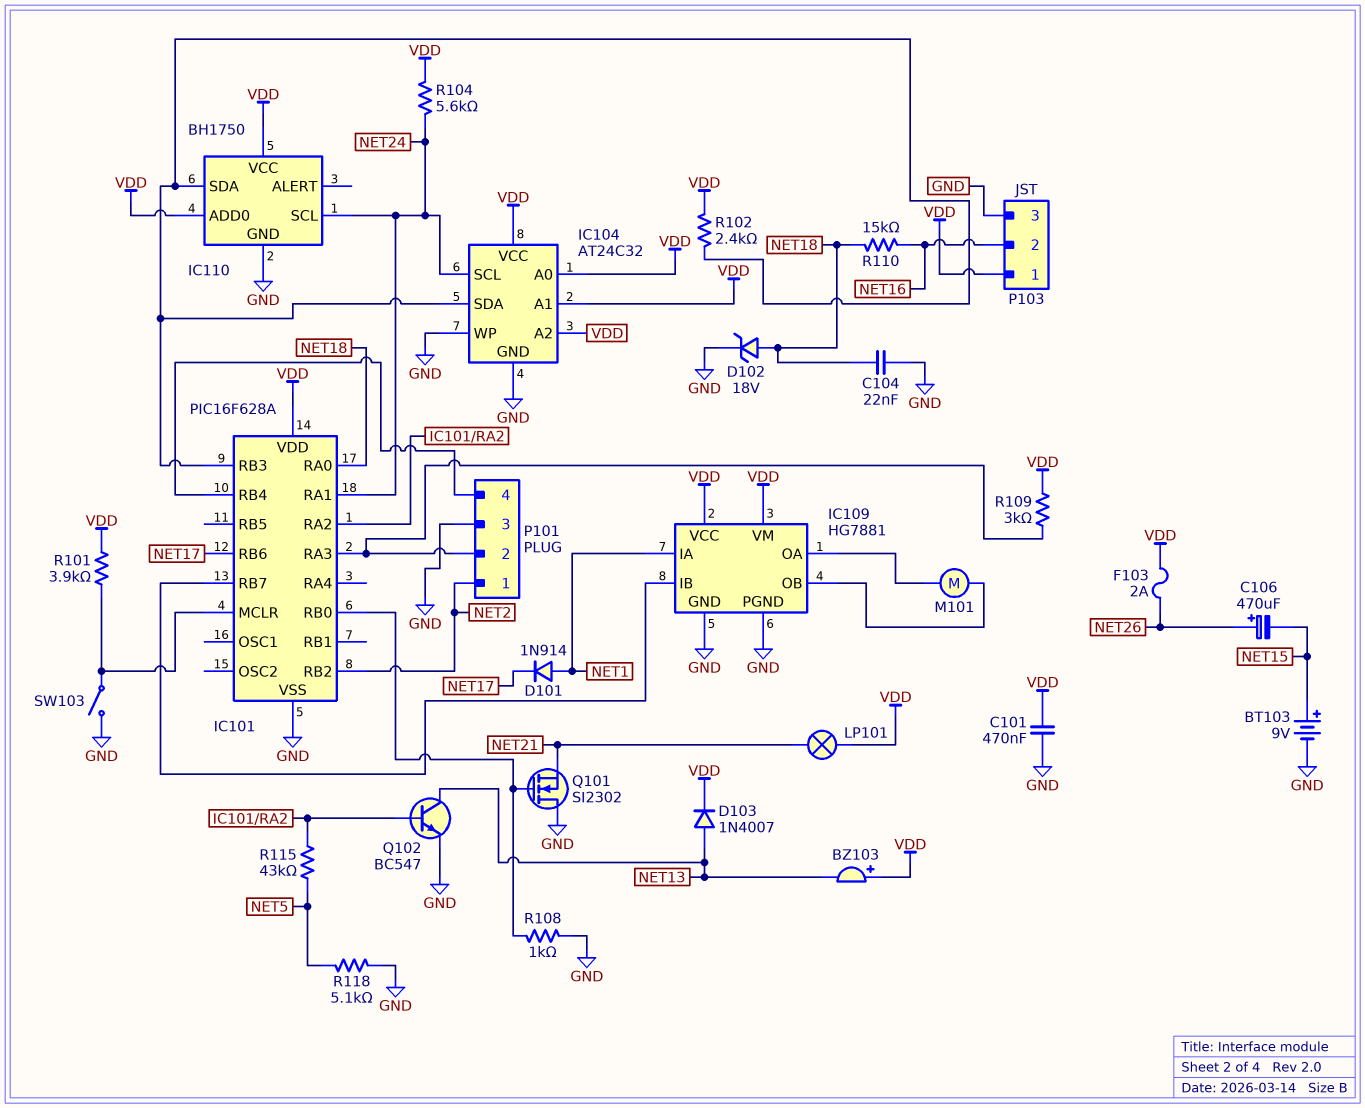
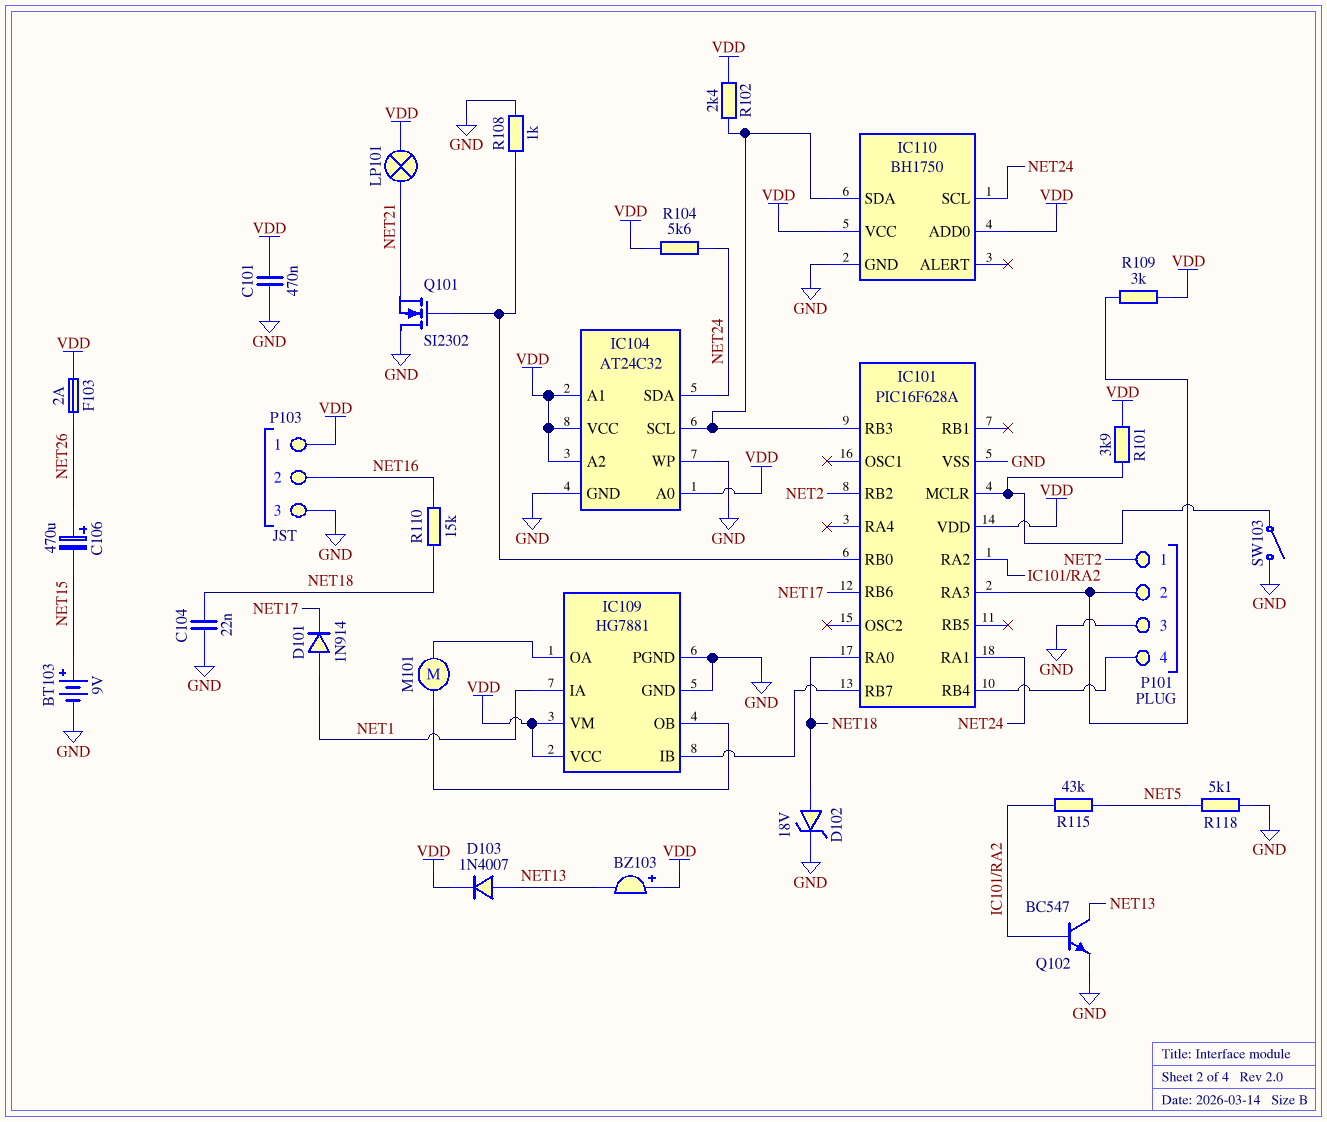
IC104 pin SCL: NET24 -> IC101/RB3
IC104 pin SDA: IC101/RB3 -> NET24

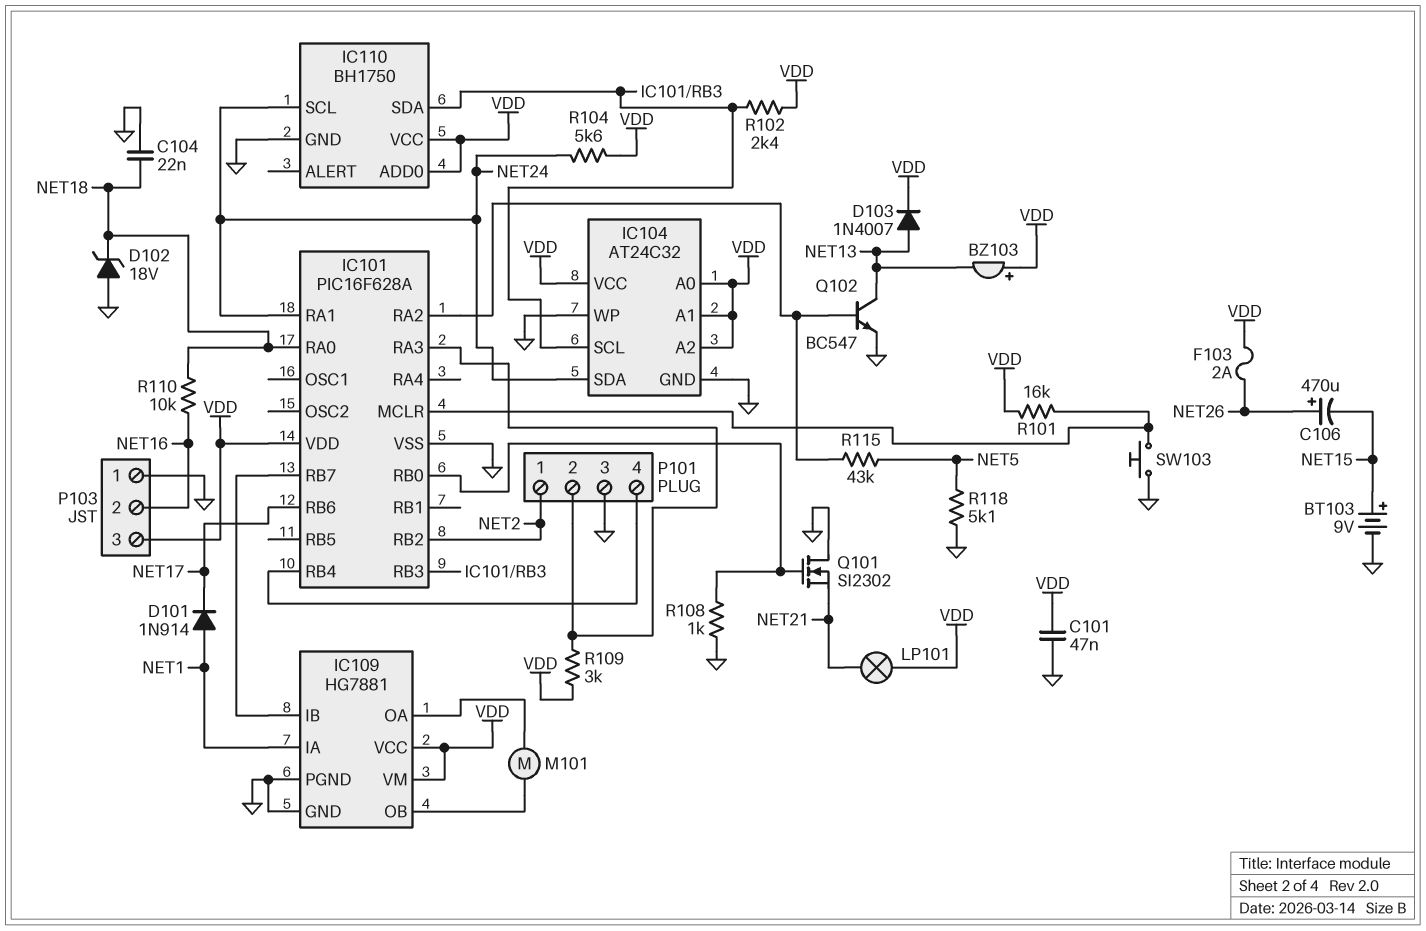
C101: 470nF (GND, VDD) -> 47nF (GND, VDD)
D102: zener 18V (A NET18, K GND) -> zener 18V (A GND, K NET18)
P103 pin 1: VDD -> GND
P103 pin 3: GND -> VDD
R101: 3.9k (IC101/MCLR, VDD) -> 16k (IC101/MCLR, VDD)
R110: 15k (NET16, NET18) -> 10k (NET16, NET18)
SW103: switch (GND, IC101/MCLR) -> button (GND, IC101/MCLR)

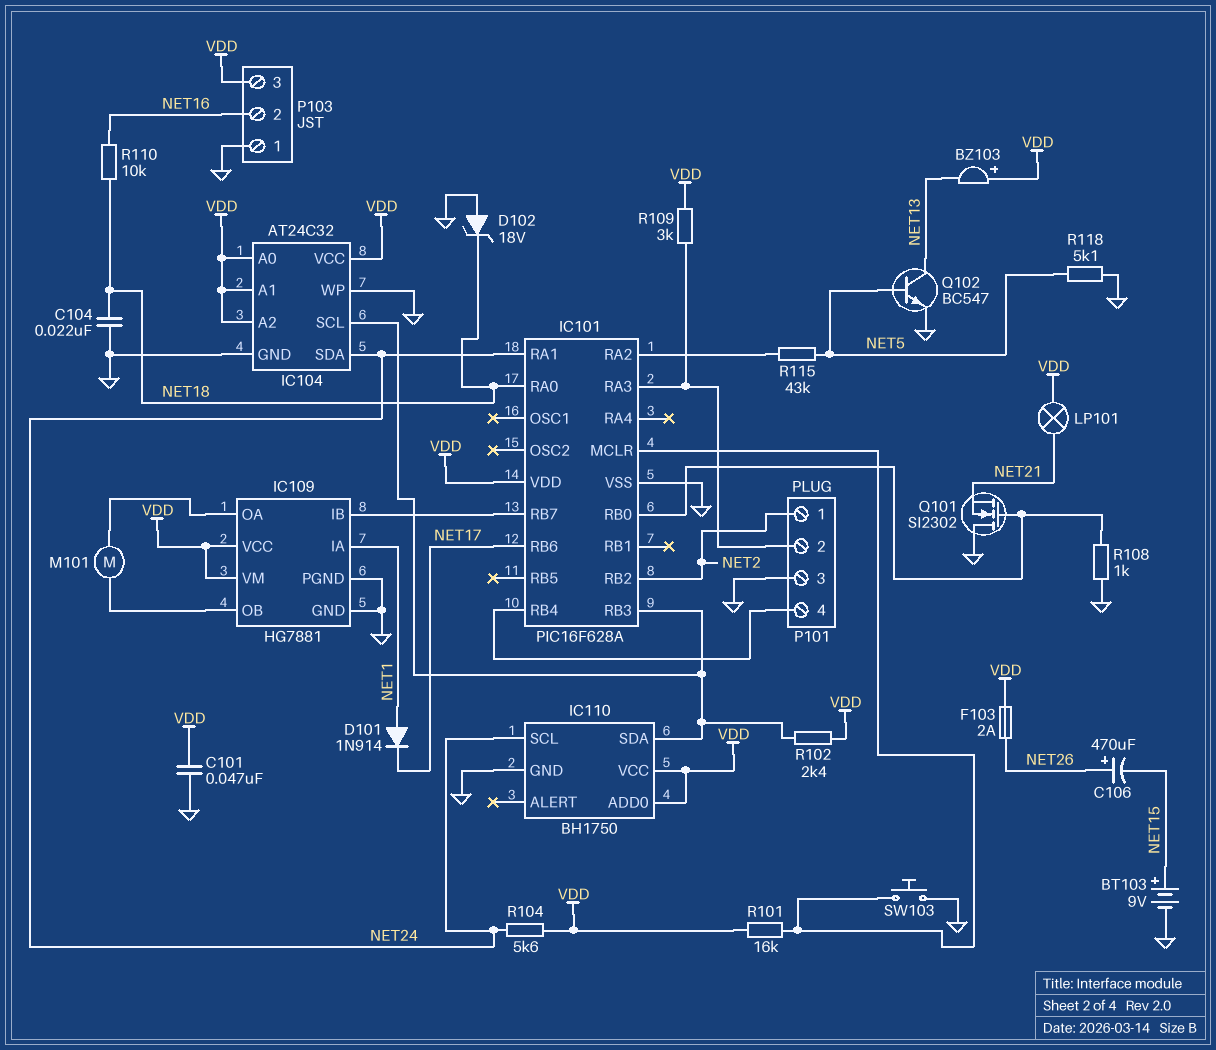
D103: diode 1N4007 (A NET13, K VDD) -> none
Q102: NPN BC547 (B IC101/RA2, C NET13, E GND) -> NPN BC547 (B NET5, C NET13, E GND)

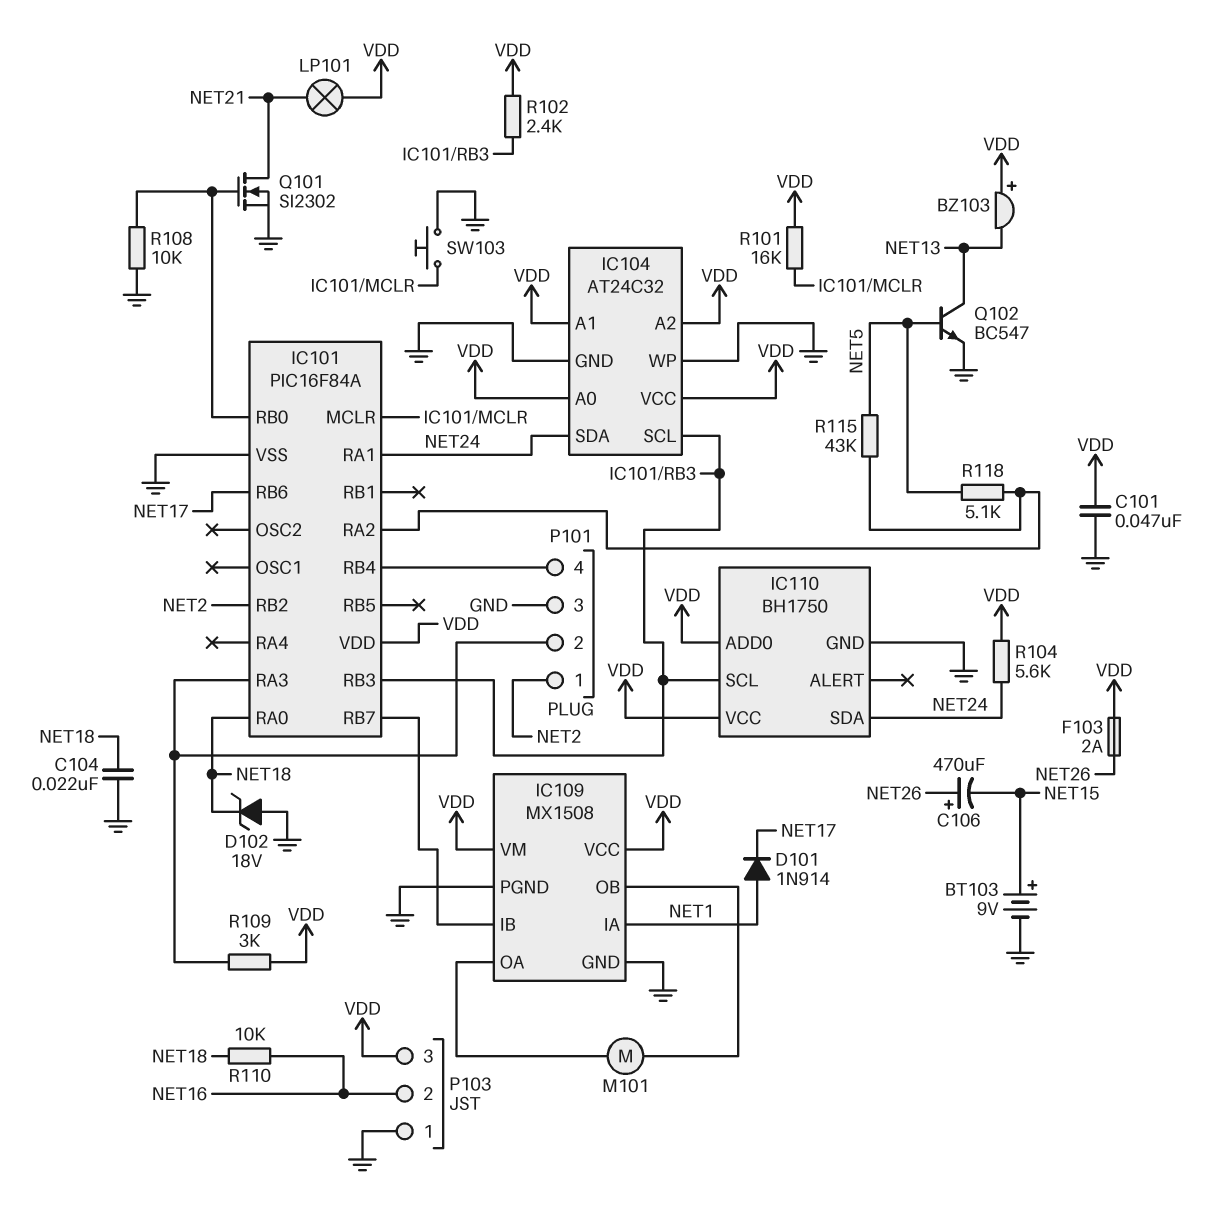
IC101: PIC16F628A -> PIC16F84A
IC109: HG7881 -> MX1508
IC110 pin SCL: NET24 -> IC101/RB3
IC110 pin SDA: IC101/RB3 -> NET24
Q101: NMOS SI2302 (G IC101/RB0, D GND, S NET21) -> NMOS SI2302 (G IC101/RB0, D NET21, S GND)
R108: 1k (GND, IC101/RB0) -> 10k (GND, IC101/RB0)
R118: 5.1k (GND, NET5) -> 5.1k (IC101/RA2, NET5)

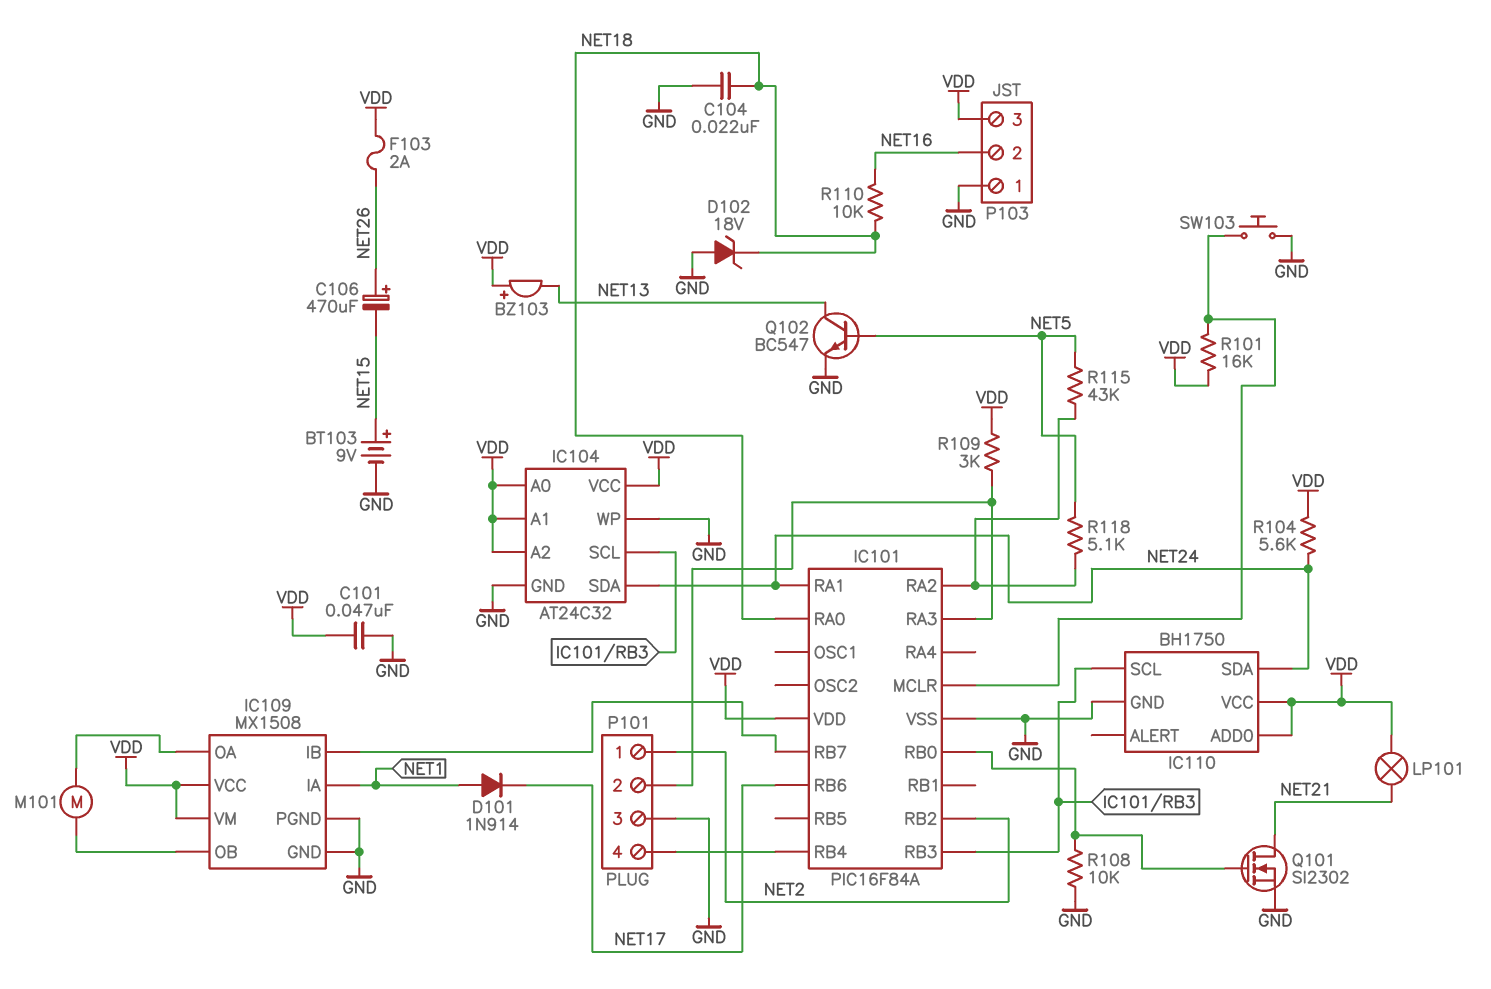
R102: 2.4k (IC101/RB3, VDD) -> none

